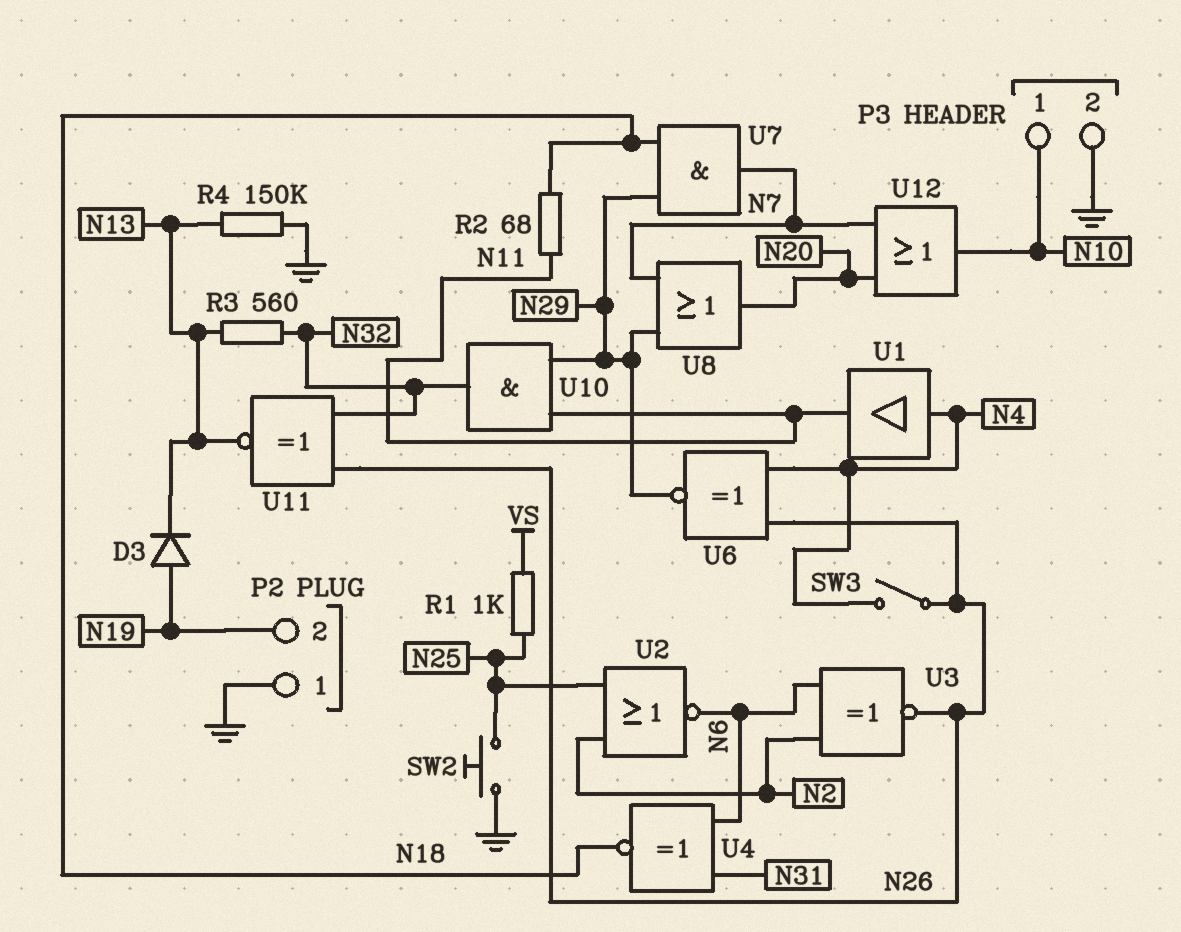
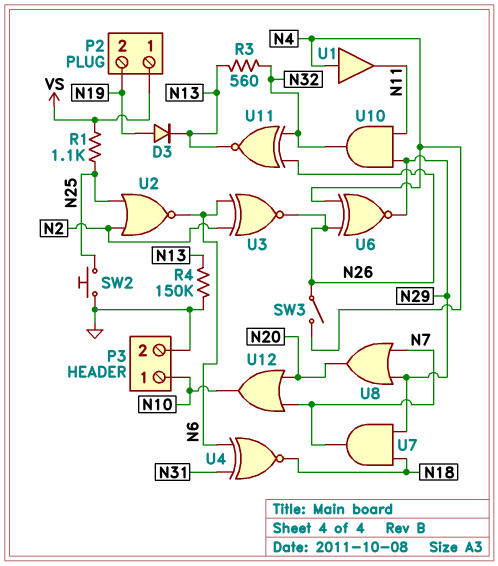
P2 pin 1: GND -> VS
R1: 1k (N25, VS) -> 1.1k (N25, VS)
R2: 68 (N11, N18) -> none

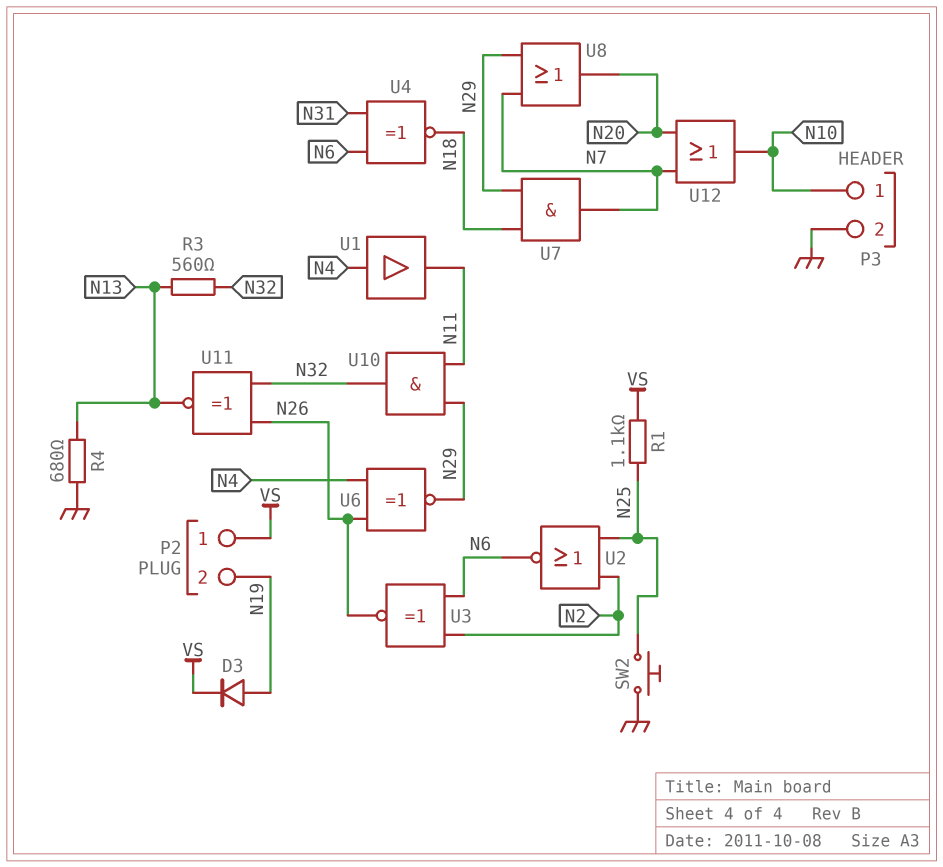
D3: diode (A N19, K N13) -> diode (A N19, K VS)
R4: 150k (GND, N13) -> 680 (GND, N13)
SW3: switch (N4, N26) -> none

